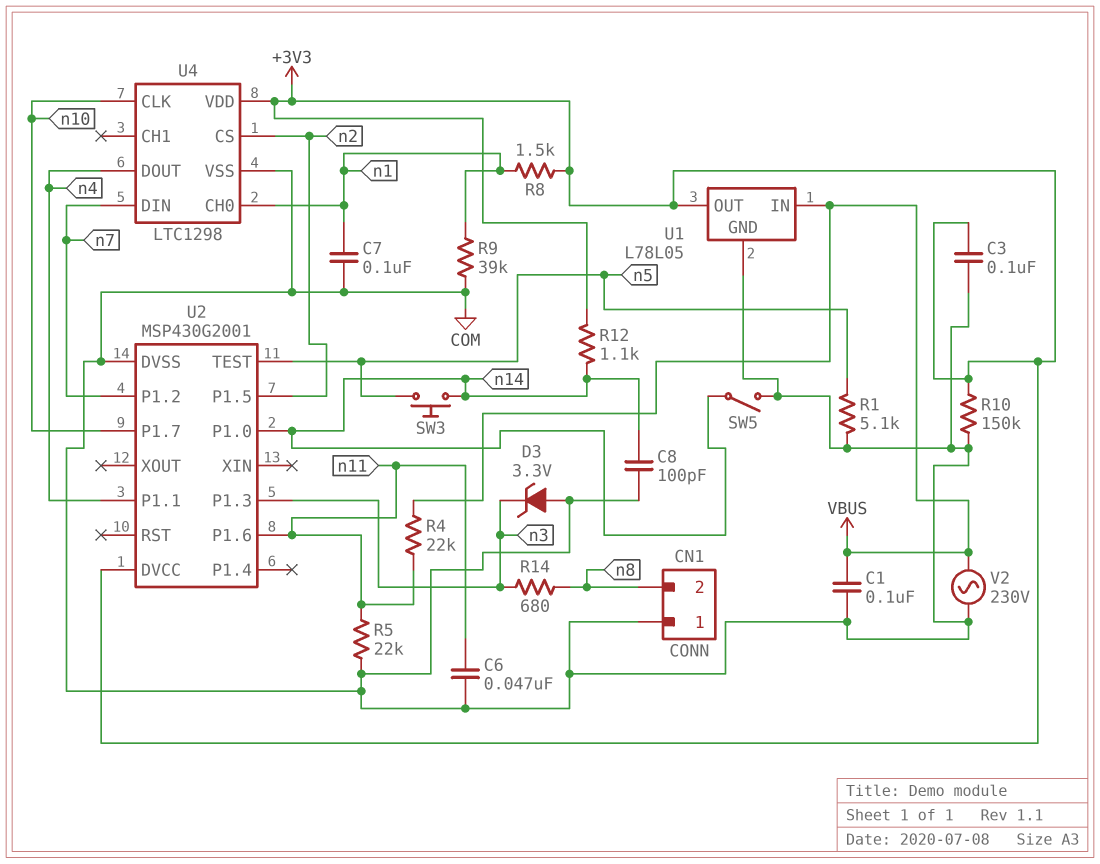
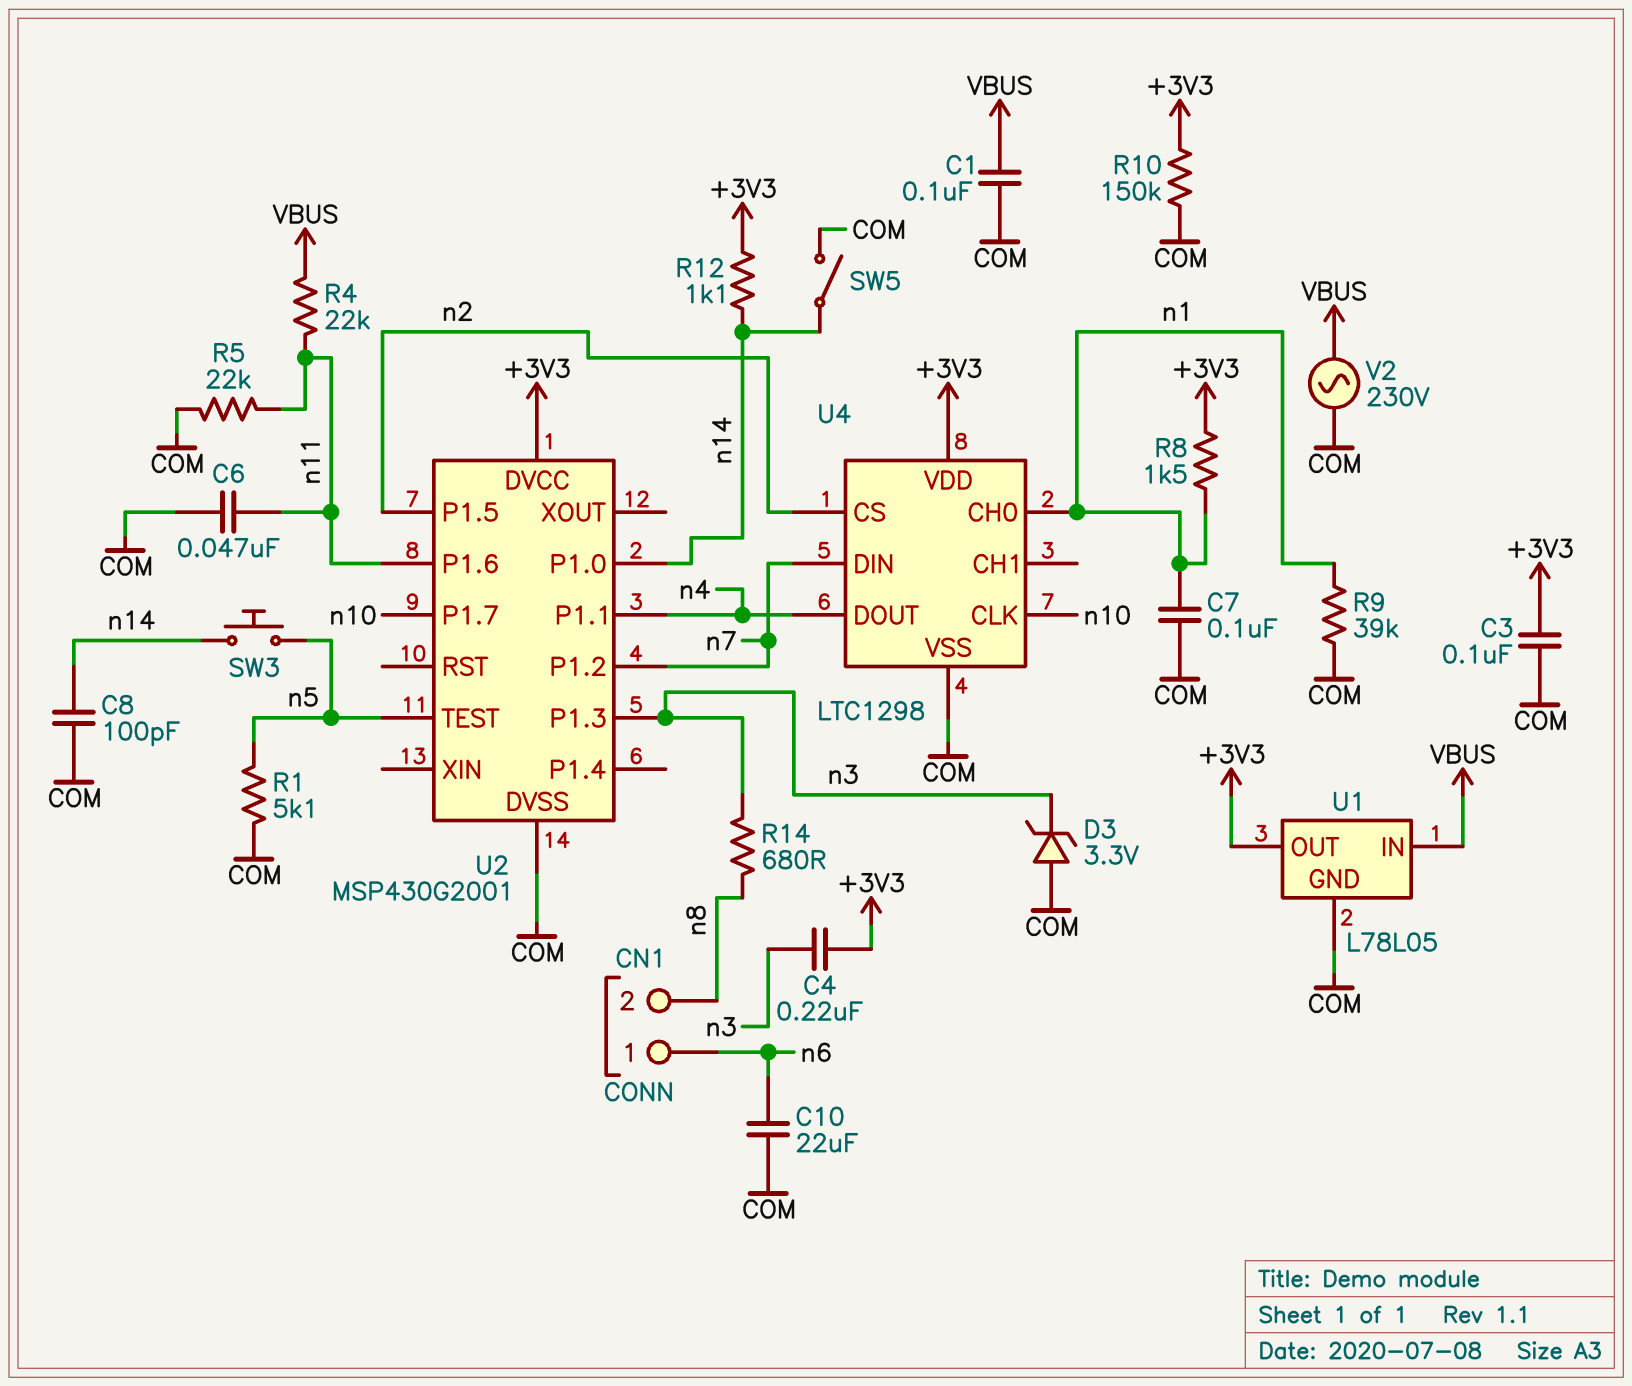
C4: none -> 220nF (+3V3, n3)
C10: none -> 22uF (COM, n6)
CN1 pin 1: COM -> n6

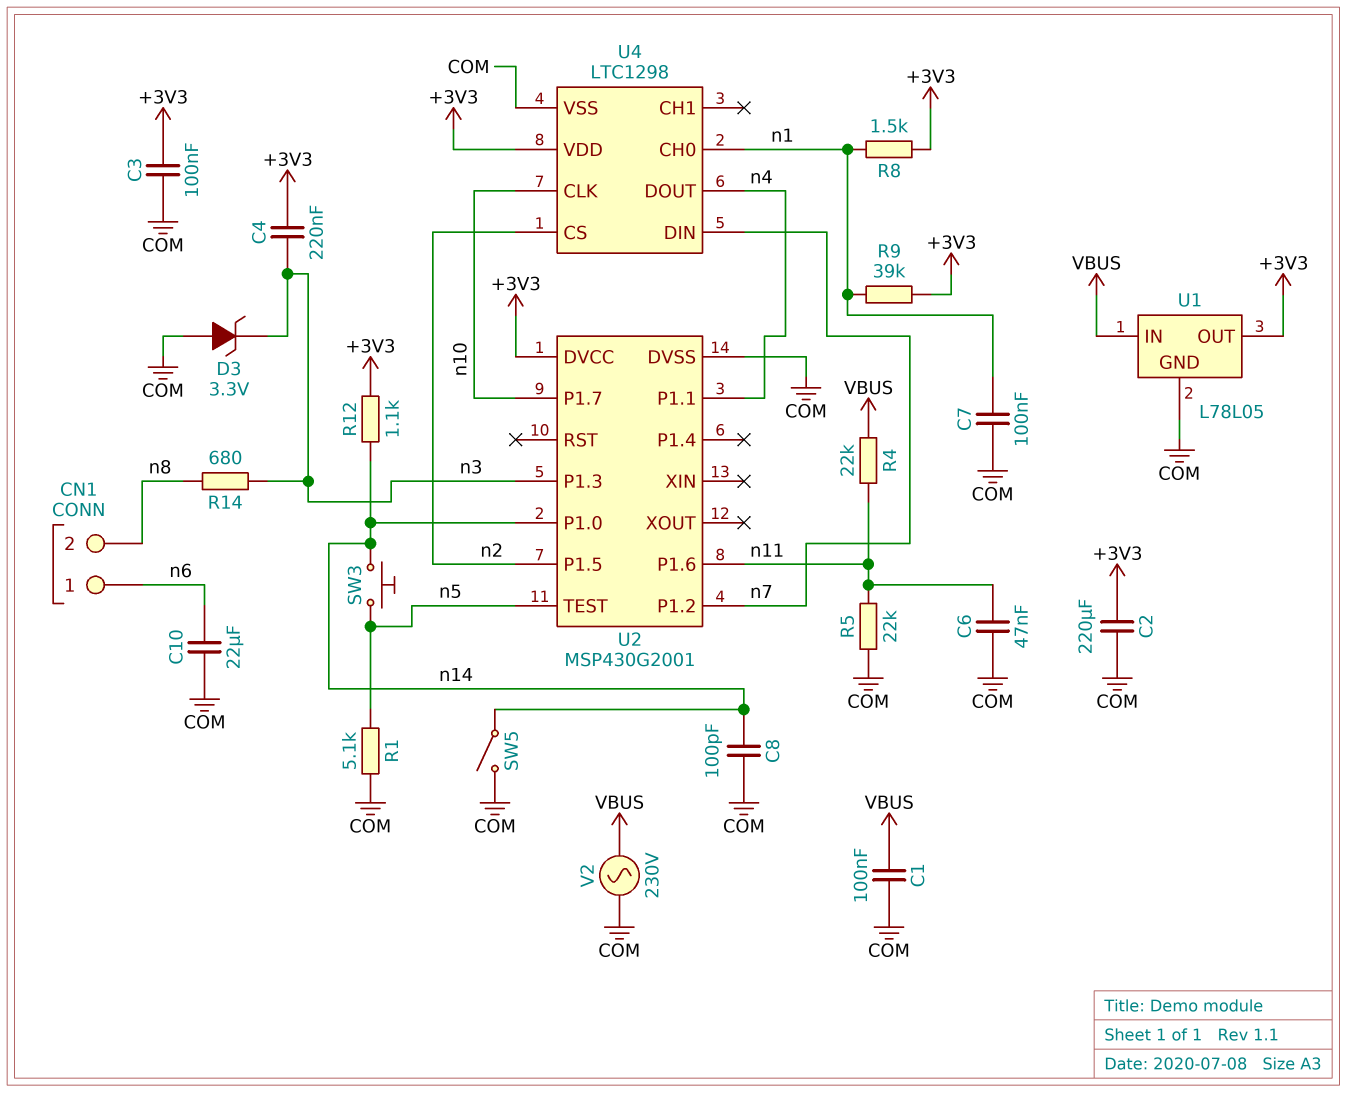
C2: none -> 220uF (+3V3, COM)
R9: 39k (COM, n1) -> 39k (+3V3, n1)
R10: 150k (+3V3, COM) -> none

